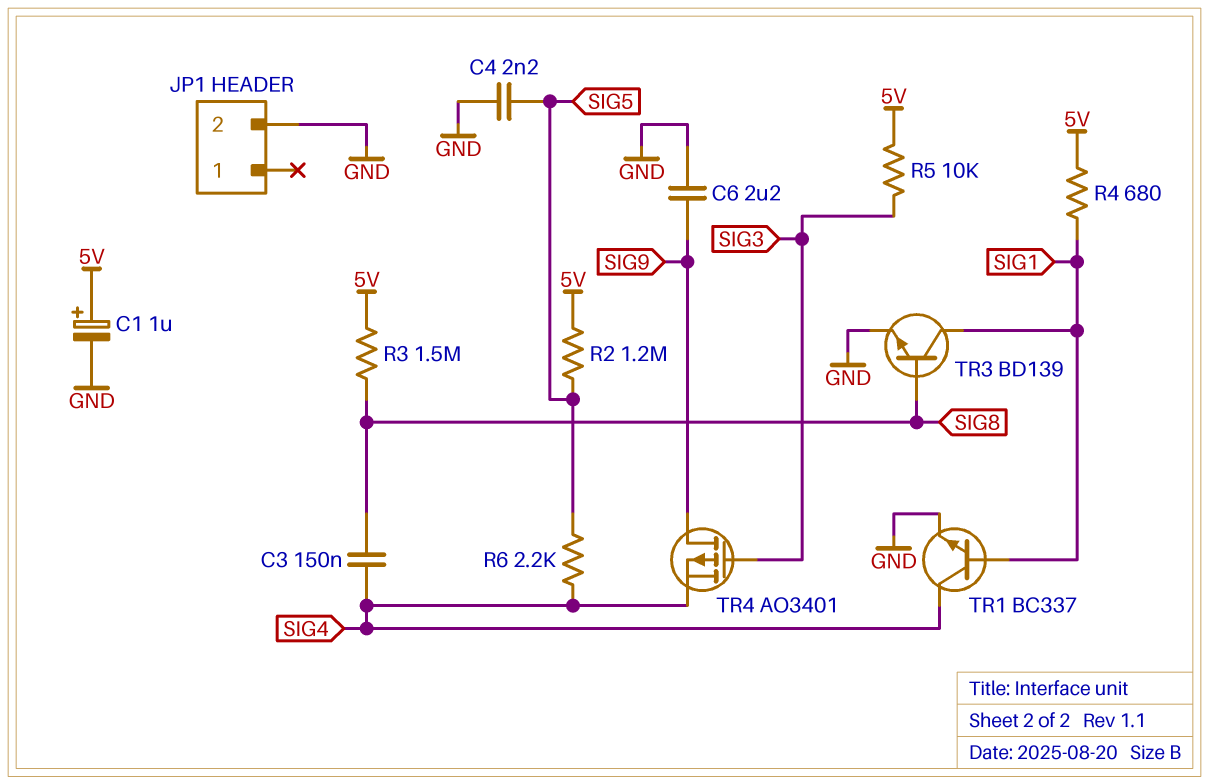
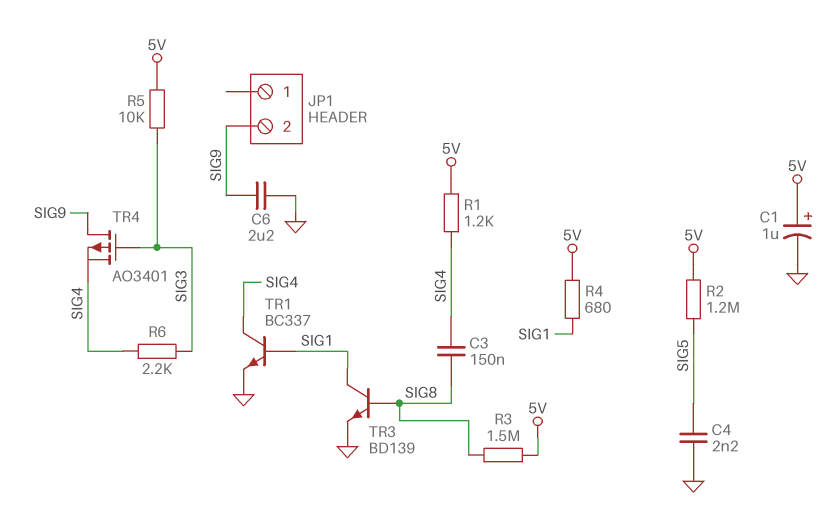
JP1 pin 2: GND -> SIG9
R1: none -> 1.2k (5V, SIG4)
R6: 2.2k (SIG4, SIG5) -> 2.2k (SIG3, SIG4)

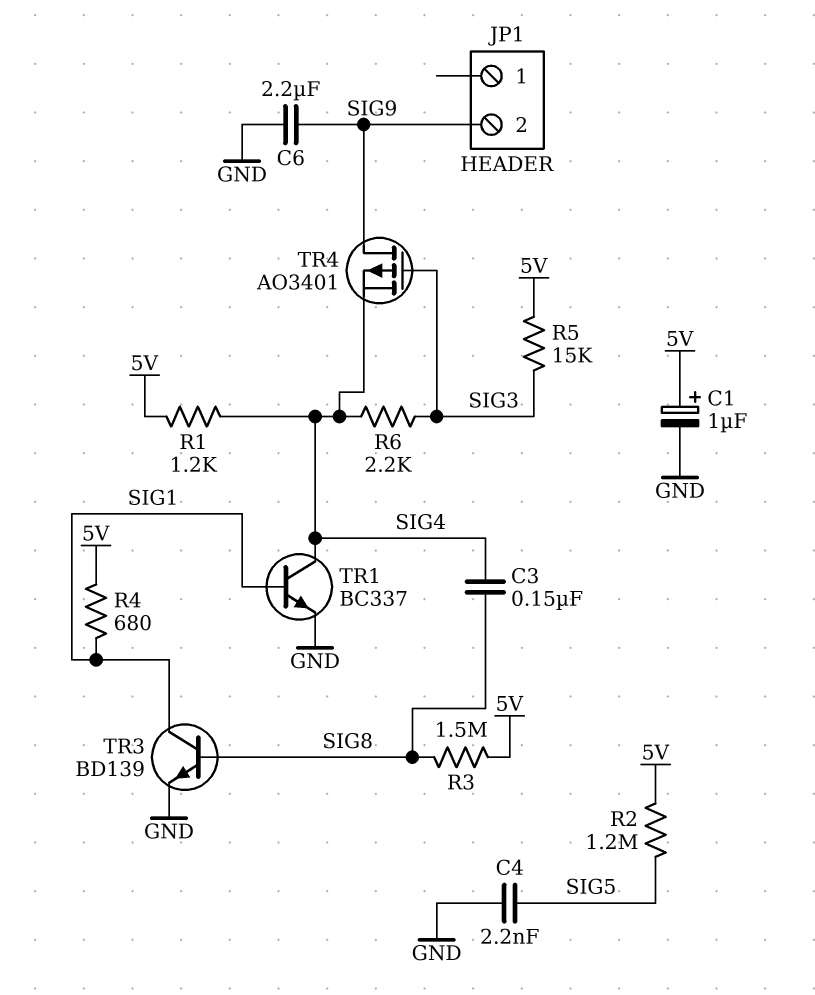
R5: 10k (5V, SIG3) -> 15k (5V, SIG3)

